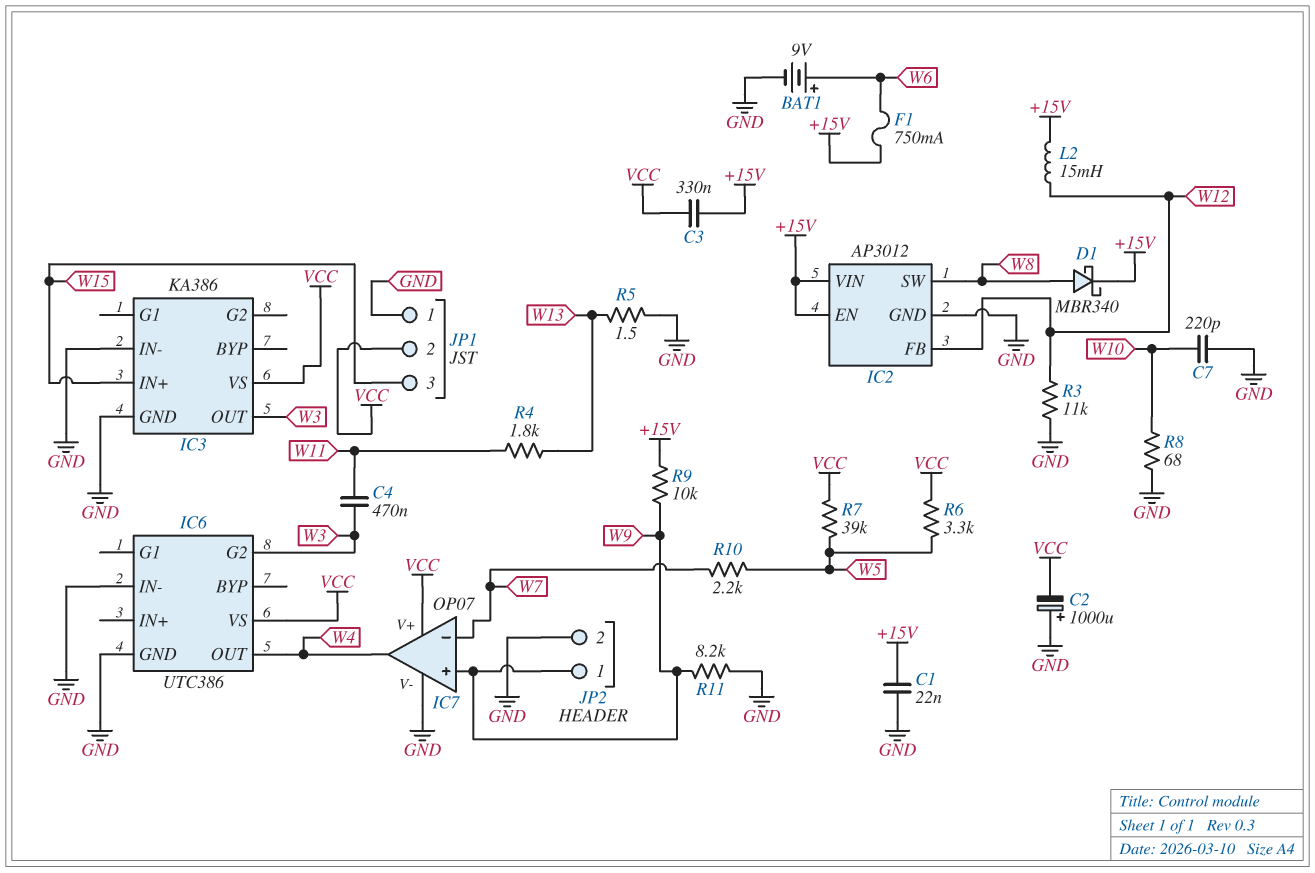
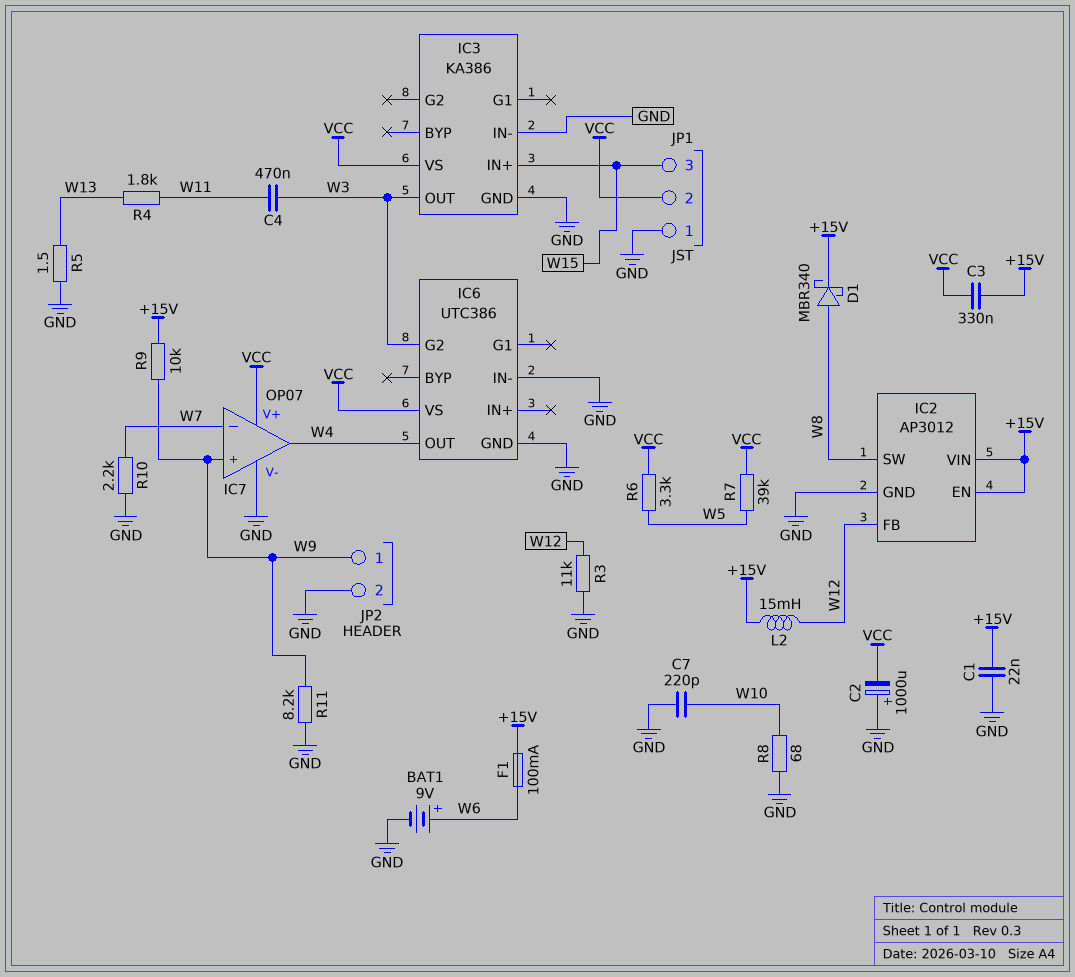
F1: 750mA (+15V, W6) -> 100mA (+15V, W6)
R10: 2.2k (W5, W7) -> 2.2k (GND, W7)

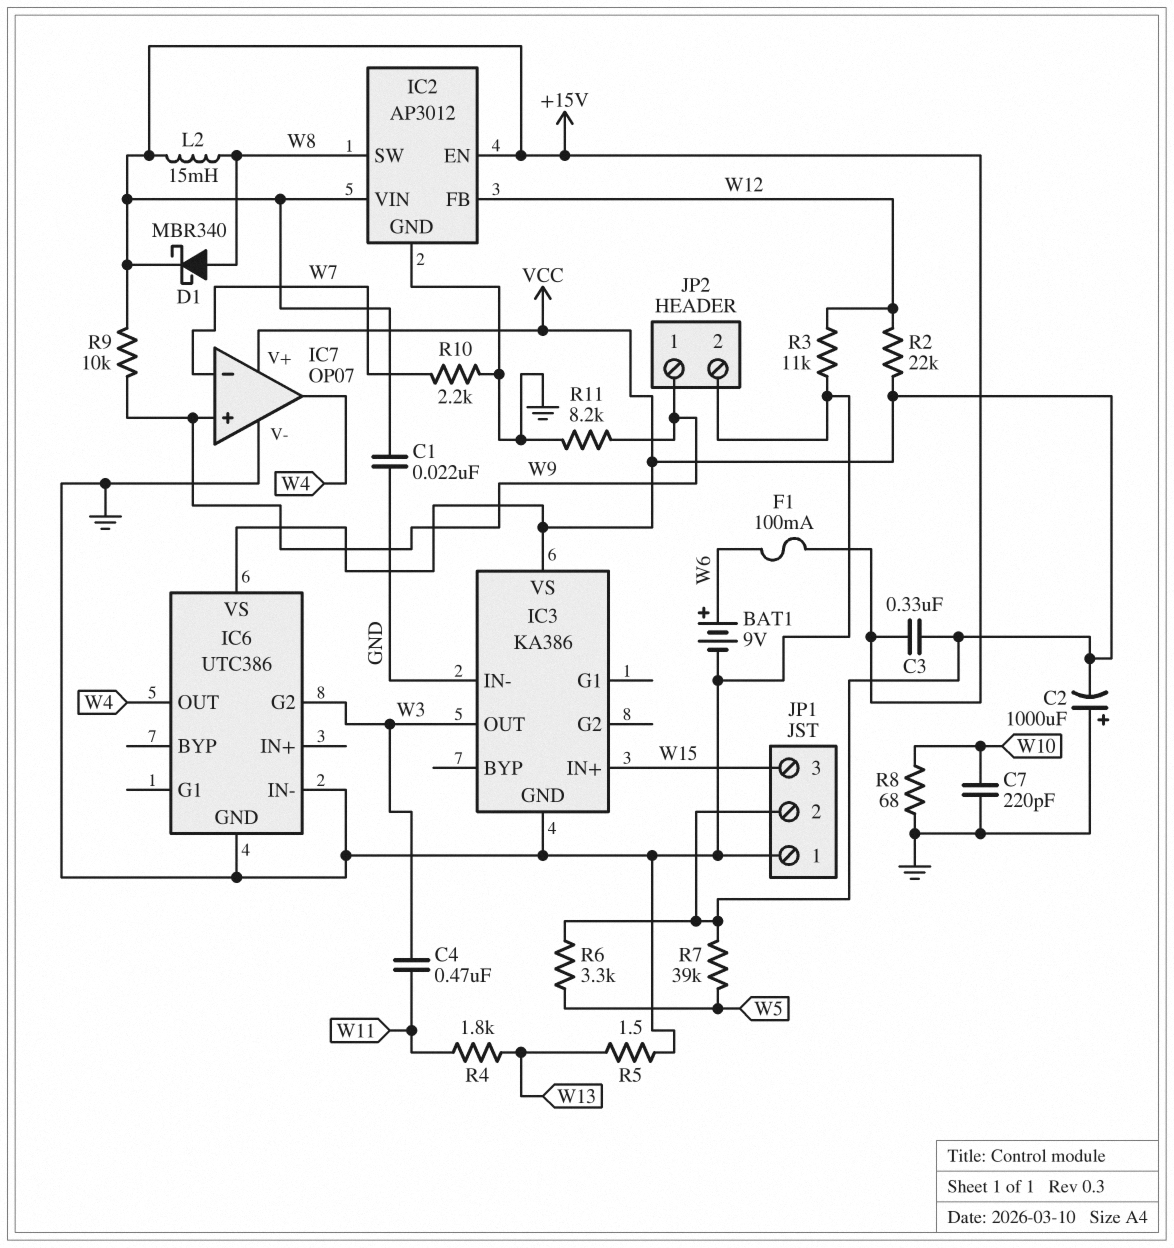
L2: 15mH (+15V, W12) -> 15mH (+15V, W8)
R2: none -> 22k (VCC, W12)

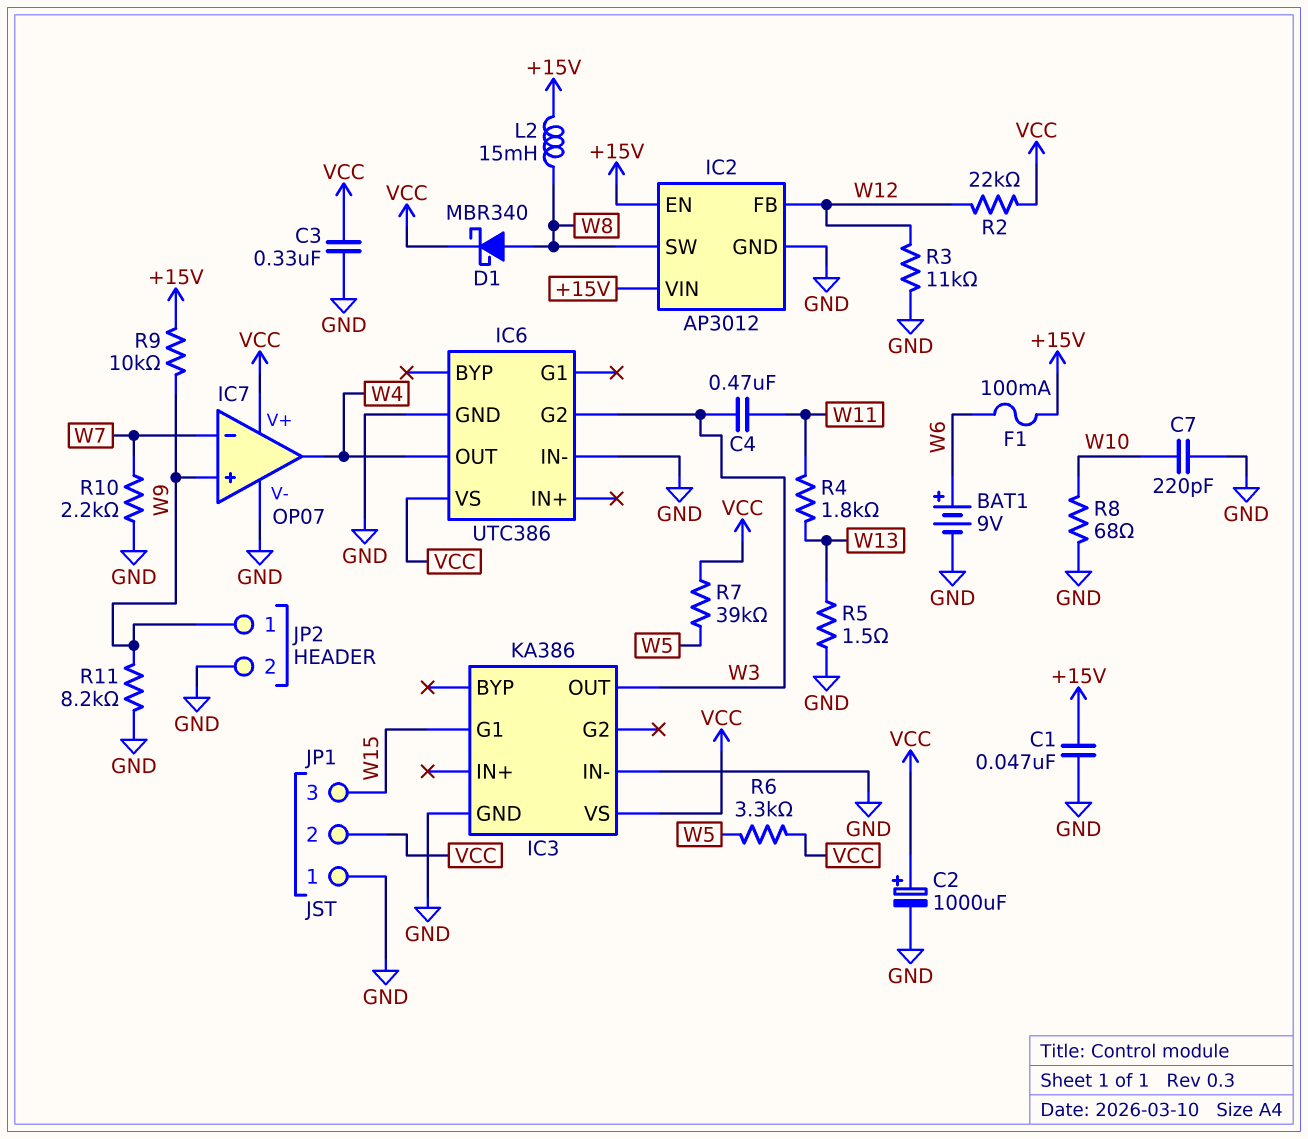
C1: 22nF (+15V, GND) -> 47nF (+15V, GND)
C2: 1000uF (plus GND, minus VCC) -> 1000uF (plus VCC, minus GND)
C3: 330nF (+15V, VCC) -> 330nF (GND, VCC)
D1: schottky MBR340 (A W8, K +15V) -> schottky MBR340 (A W8, K VCC)
IC3 pin G1: none -> W15
IC3 pin IN+: W15 -> none

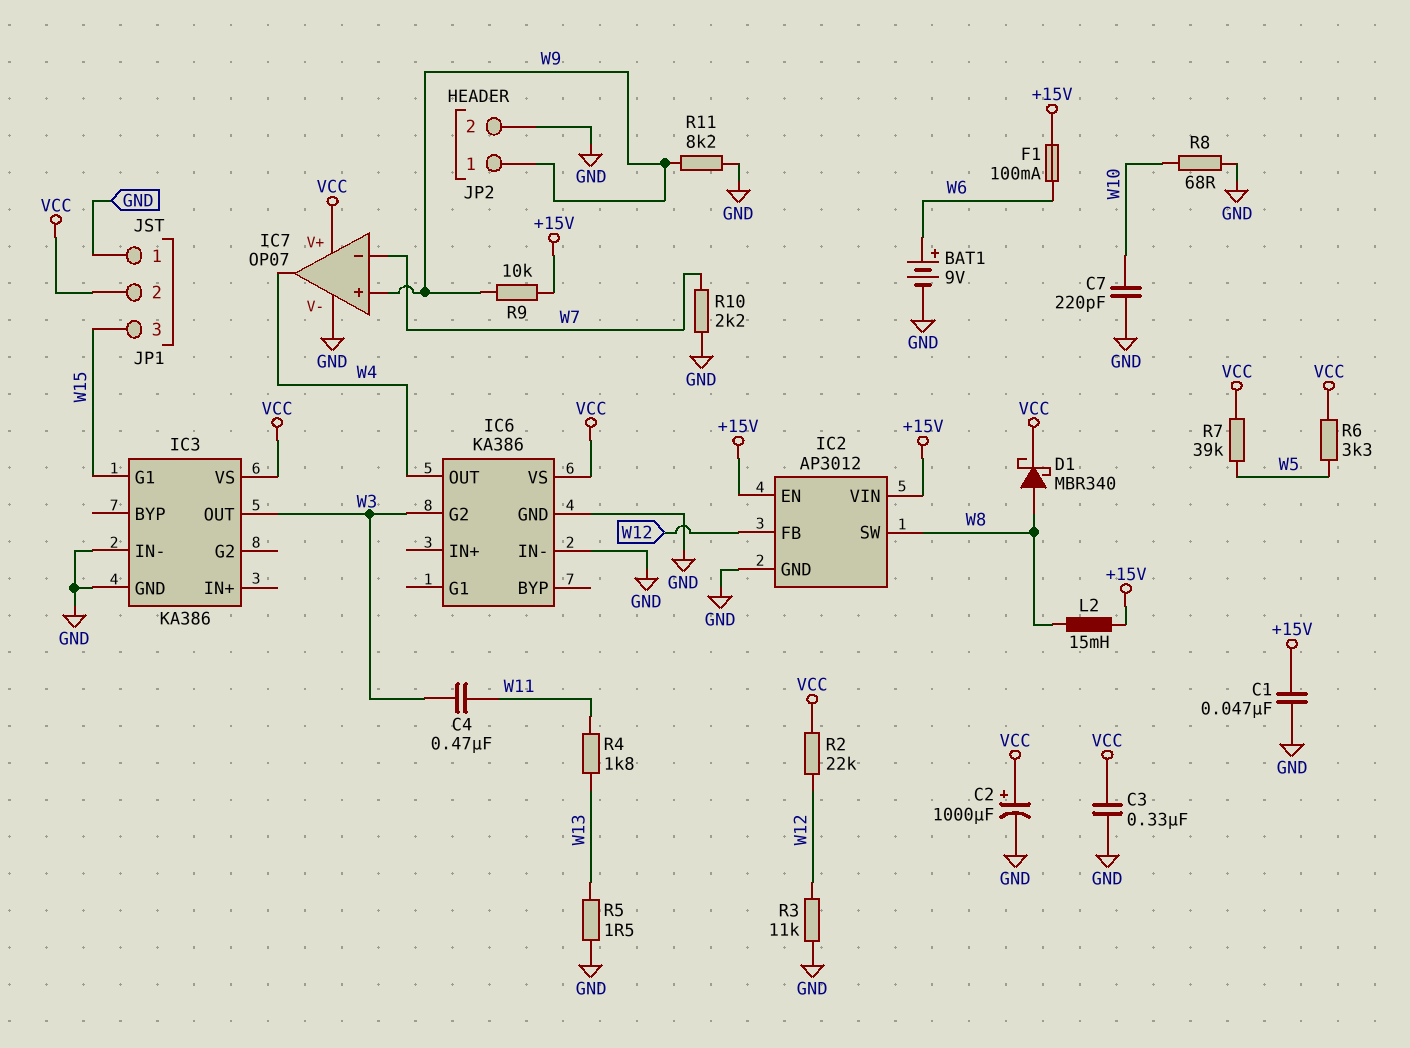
IC6: UTC386 -> KA386

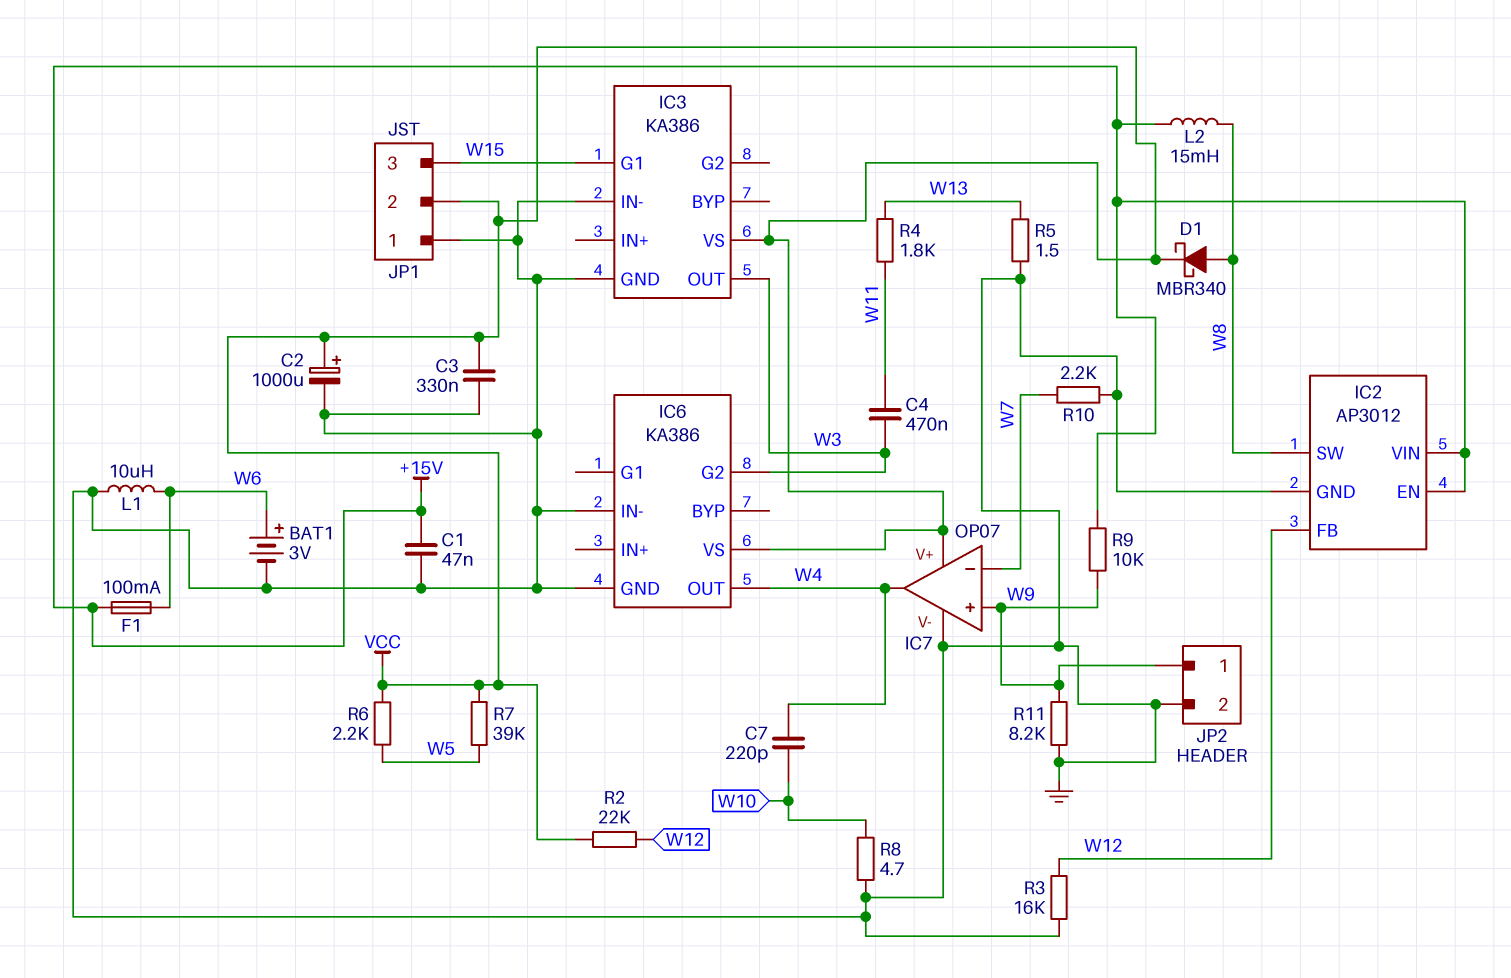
BAT1: 9V (plus W6, minus GND) -> 3V (plus W6, minus GND)
C7: 220pF (GND, W10) -> 220pF (W4, W10)
L1: none -> 10uH (GND, W6)
R3: 11k (GND, W12) -> 16k (GND, W12)
R6: 3.3k (VCC, W5) -> 2.2k (VCC, W5)
R8: 68 (GND, W10) -> 4.7 (GND, W10)

